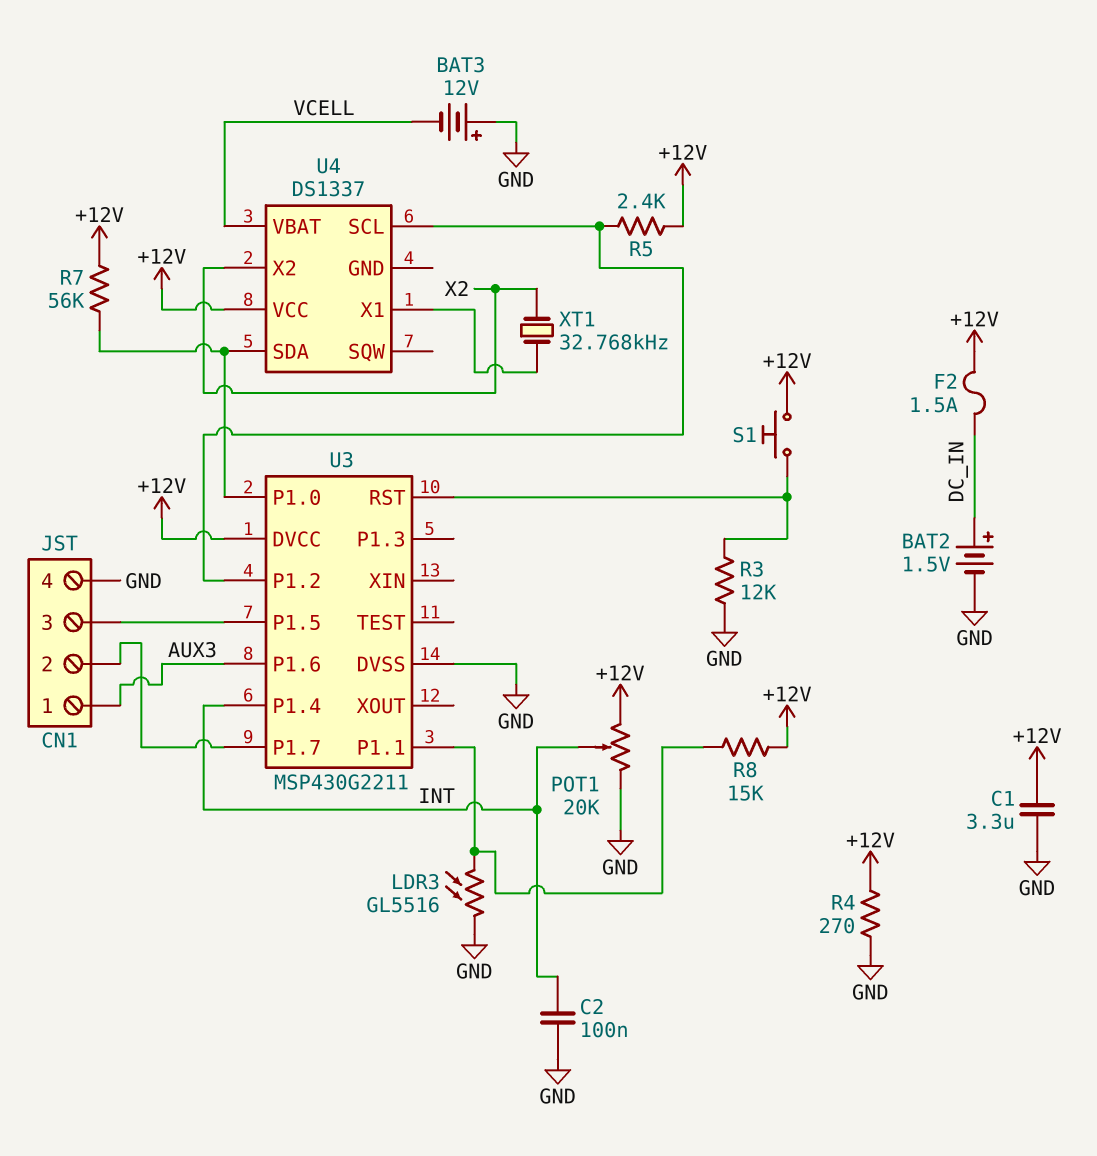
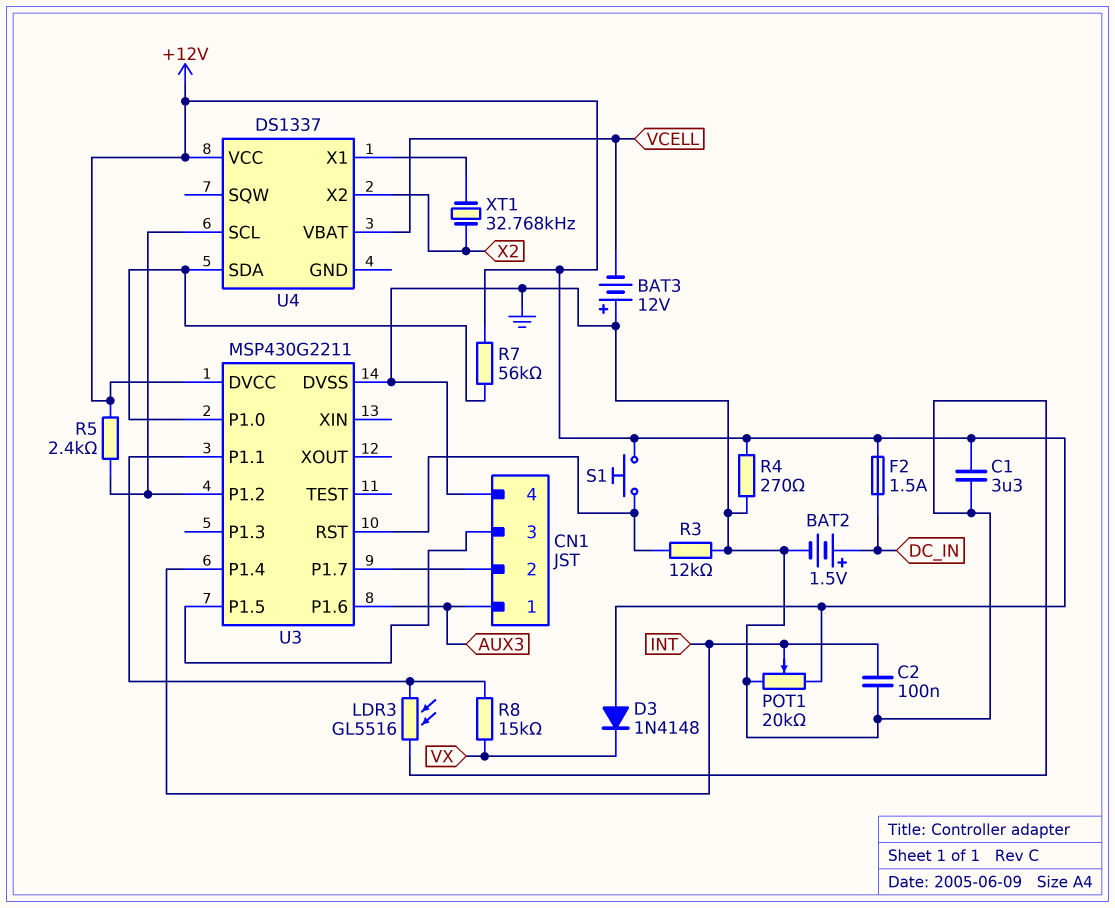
D3: none -> diode 1N4148 (A +12V, K VX)
R8: 15k (+12V, U3/P1.1) -> 15k (U3/P1.1, VX)

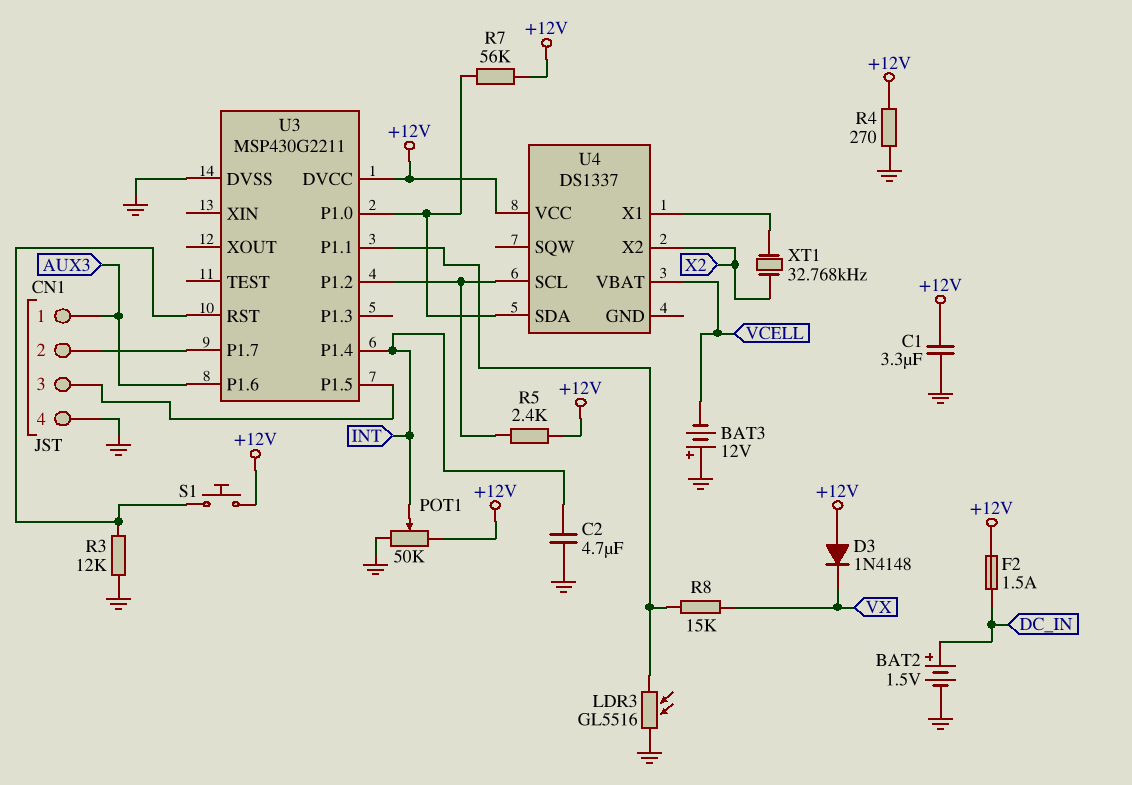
C2: 100nF (GND, INT) -> 4.7uF (GND, INT)
POT1: 20k (+12V, GND, wiper INT) -> 50k (+12V, GND, wiper INT)

